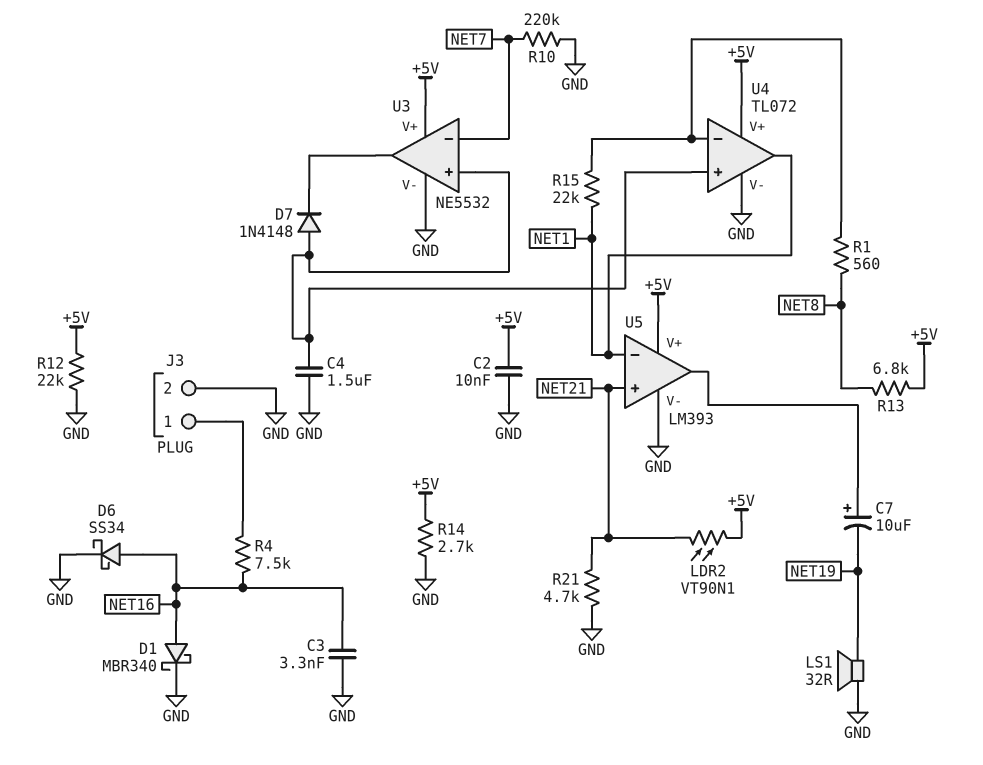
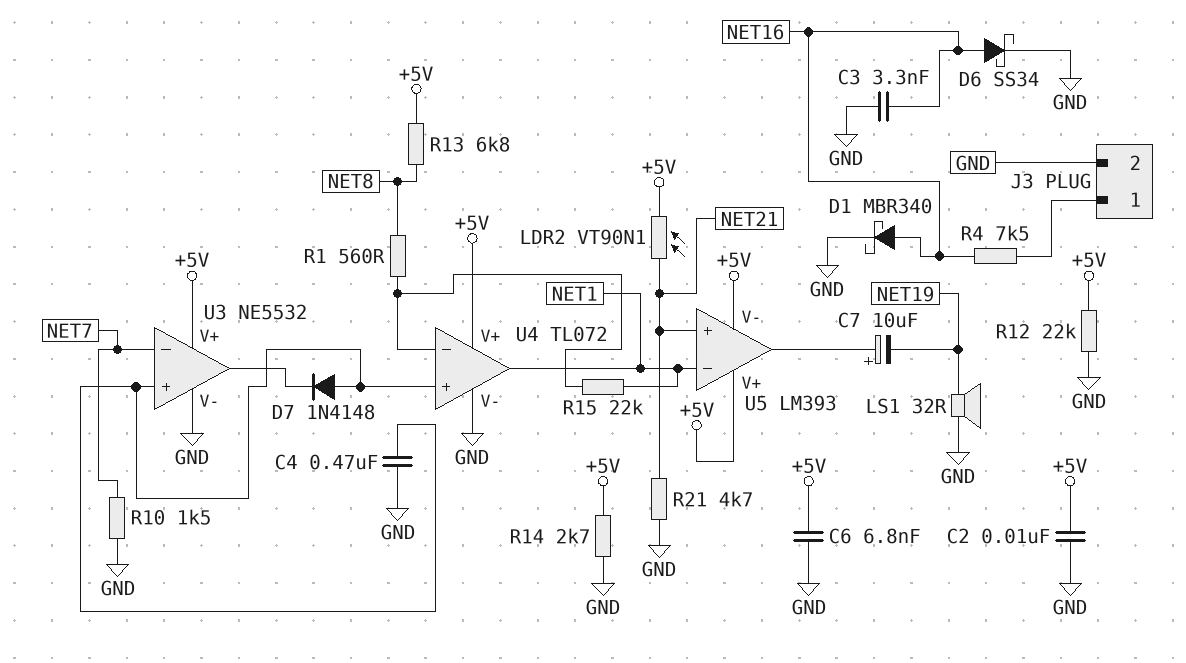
C4: 1.5uF (GND, U3/in+) -> 470nF (GND, U3/in+)
C6: none -> 6.8nF (+5V, GND)
R10: 220k (GND, NET7) -> 1.5k (GND, NET7)
U5 pin V-: GND -> +5V

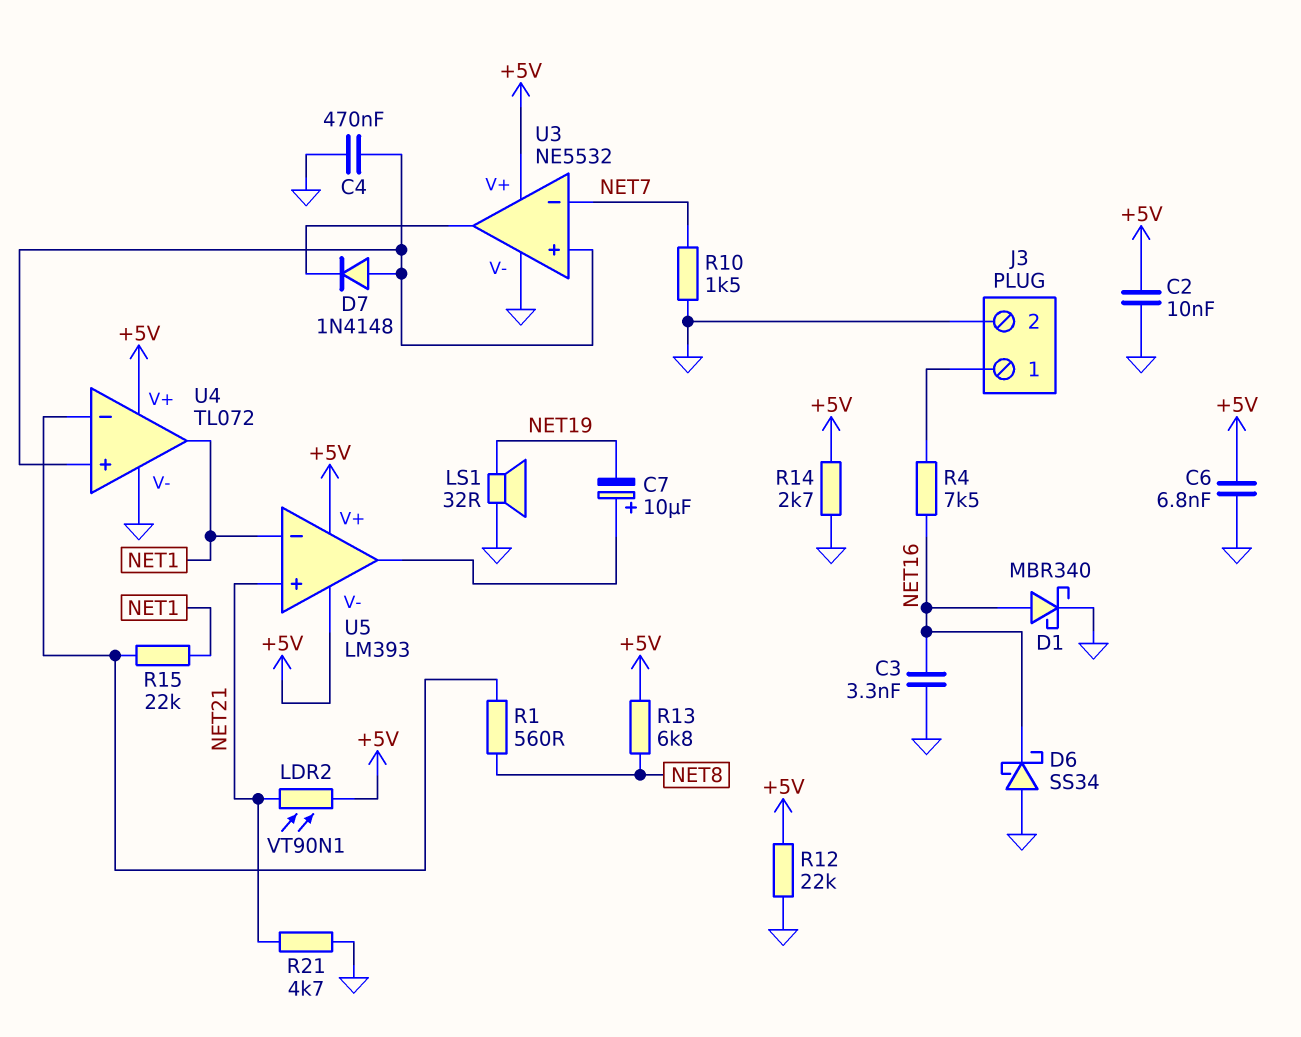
D6: schottky SS34 (A NET16, K GND) -> schottky SS34 (A GND, K NET16)

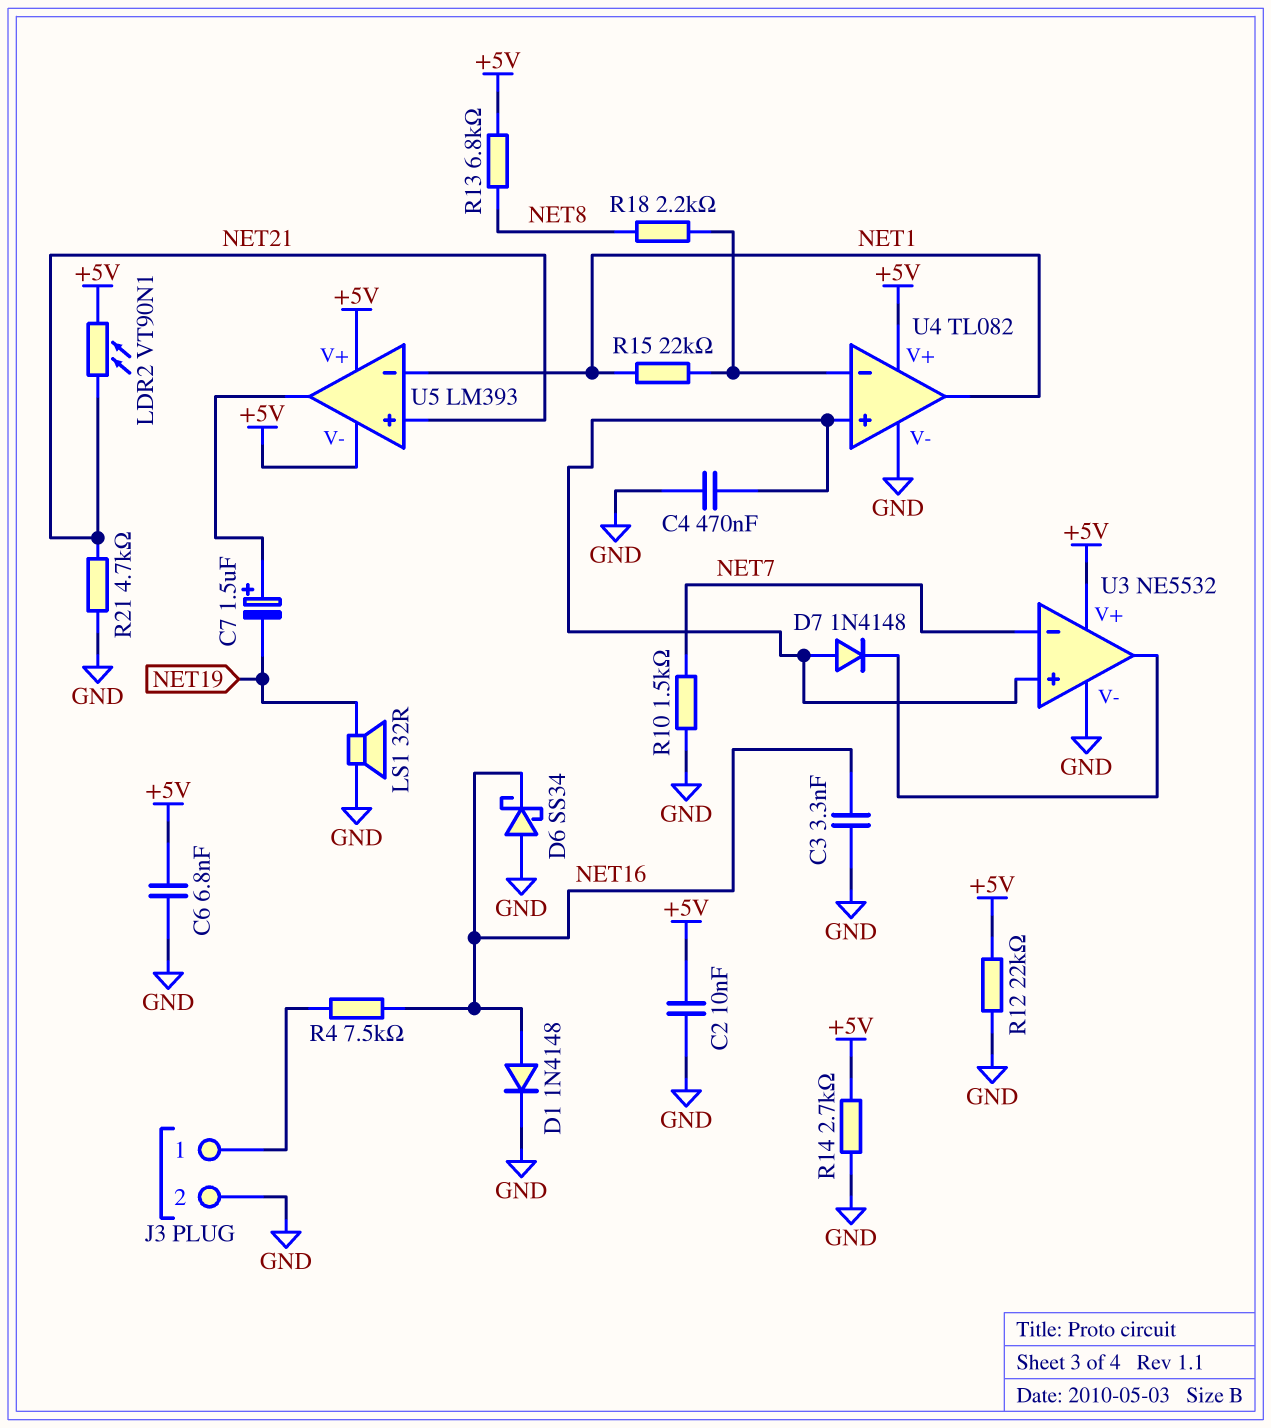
C7: 10uF (plus U5/out, minus NET19) -> 1.5uF (plus U5/out, minus NET19)
D1: schottky MBR340 (A NET16, K GND) -> diode 1N4148 (A NET16, K GND)
R1: 560 (NET8, U4/in-) -> none
R18: none -> 2.2k (NET8, U4/in-)
U4: TL072 -> TL082

